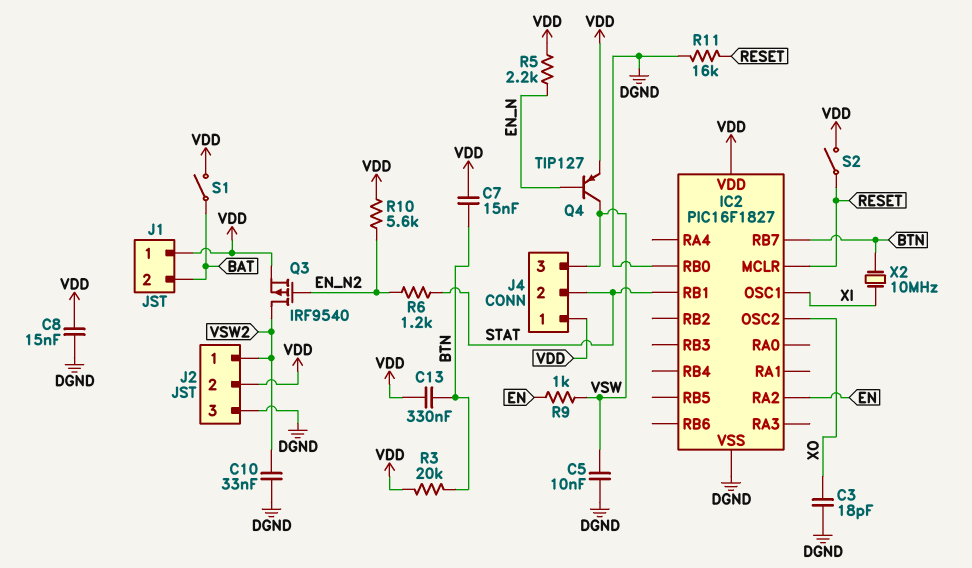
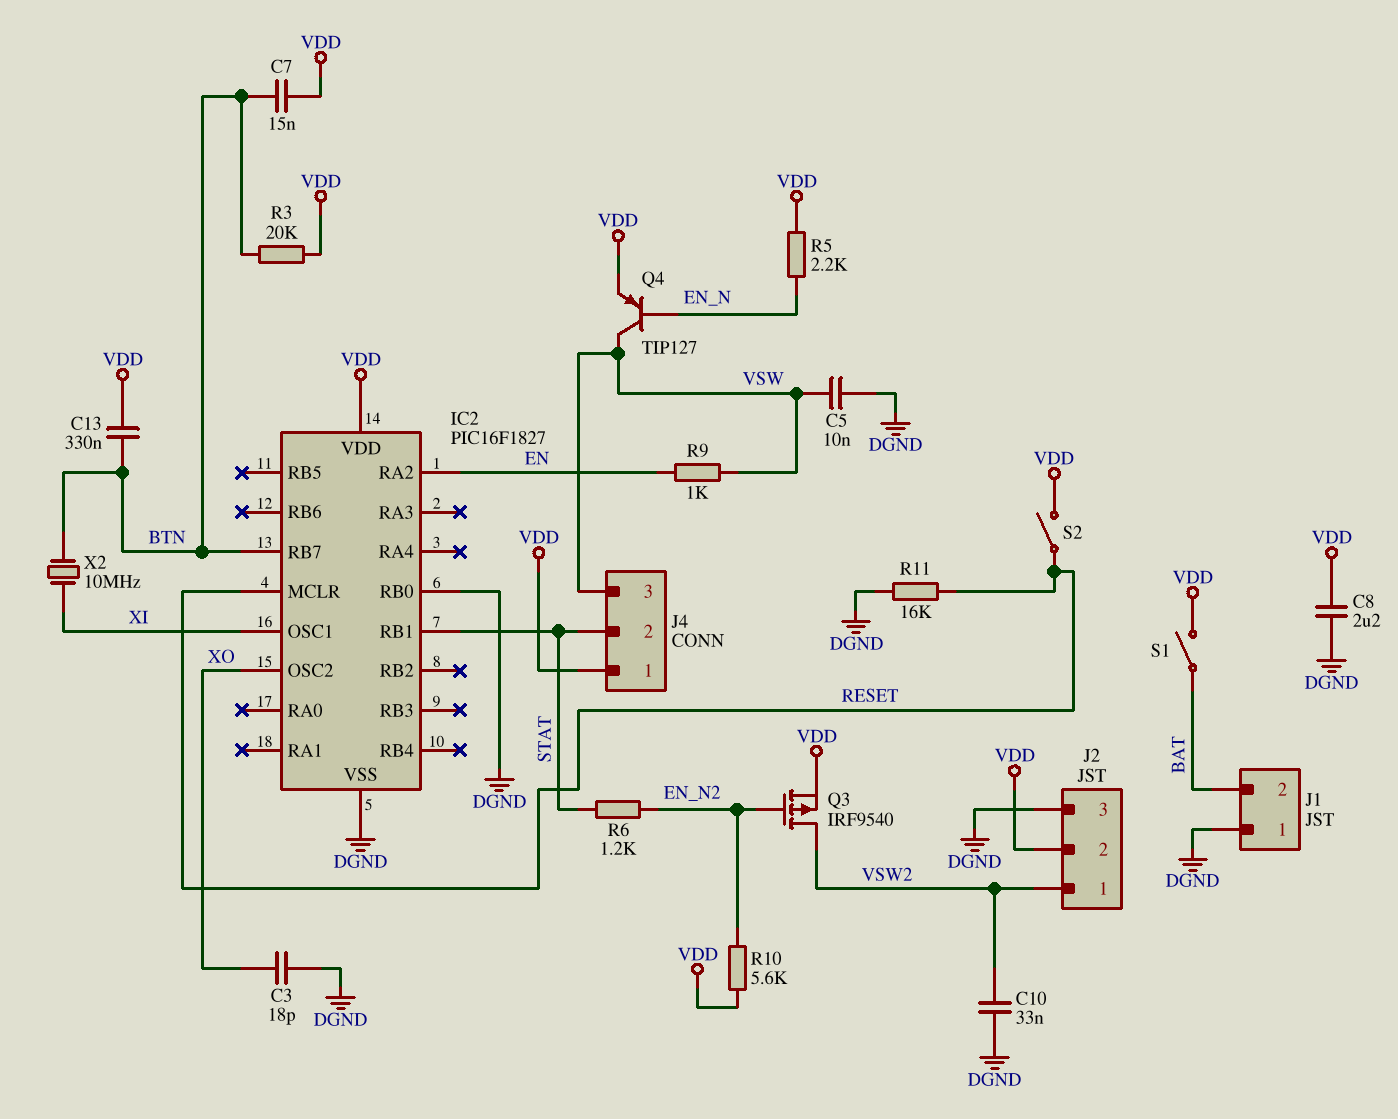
C8: 15nF (DGND, VDD) -> 2.2uF (DGND, VDD)
J1 pin 1: VDD -> DGND

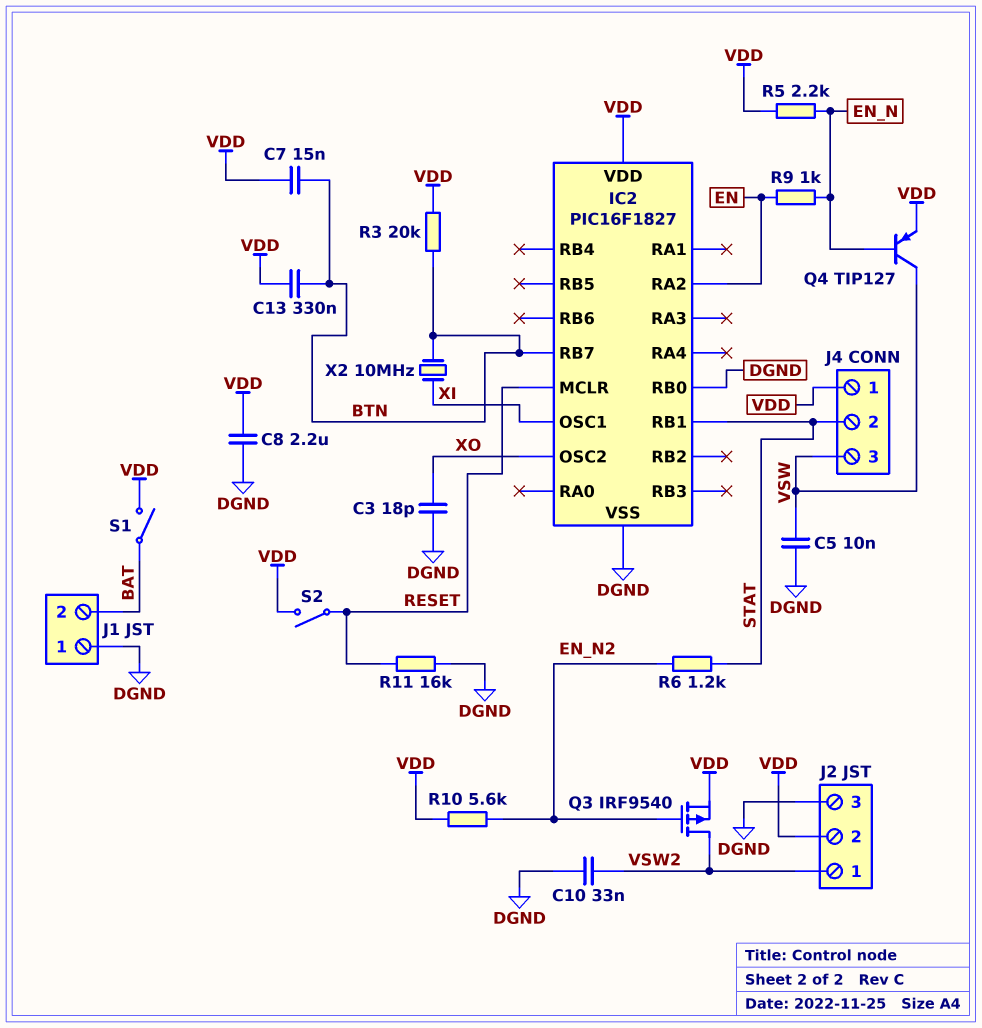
R9: 1k (EN, VSW) -> 1k (EN, EN_N)

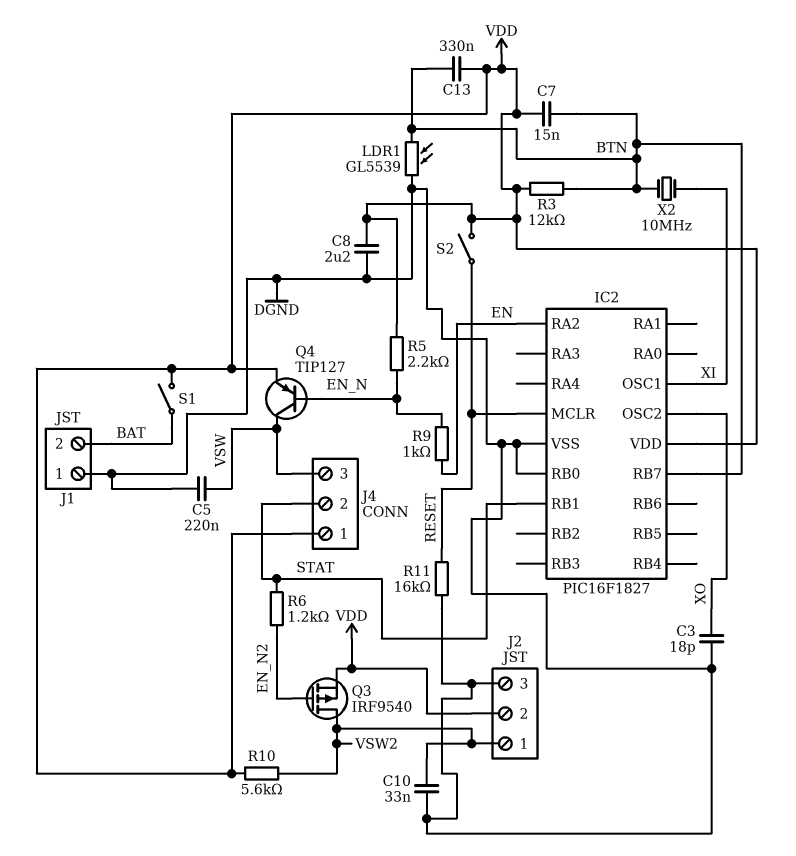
C5: 10nF (DGND, VSW) -> 220nF (DGND, VSW)
LDR1: none -> GL5539 (BTN, DGND)
R3: 20k (BTN, VDD) -> 12k (BTN, VDD)
R10: 5.6k (EN_N2, VDD) -> 5.6k (VDD, VSW2)

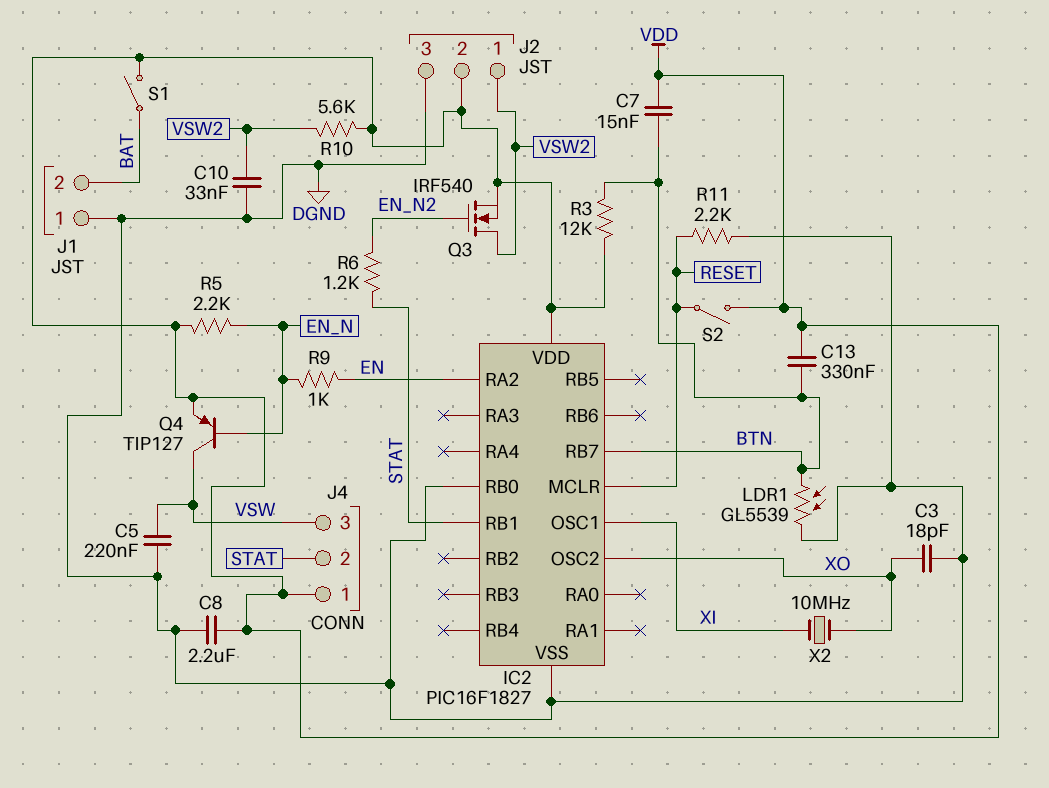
Q3: PMOS IRF9540 (G EN_N2, D VSW2, S VDD) -> NMOS IRF540 (G EN_N2, D VSW2, S VDD)
R11: 16k (DGND, RESET) -> 2.2k (DGND, RESET)
X2: 10MHz (BTN, XI) -> 10MHz (XI, XO)

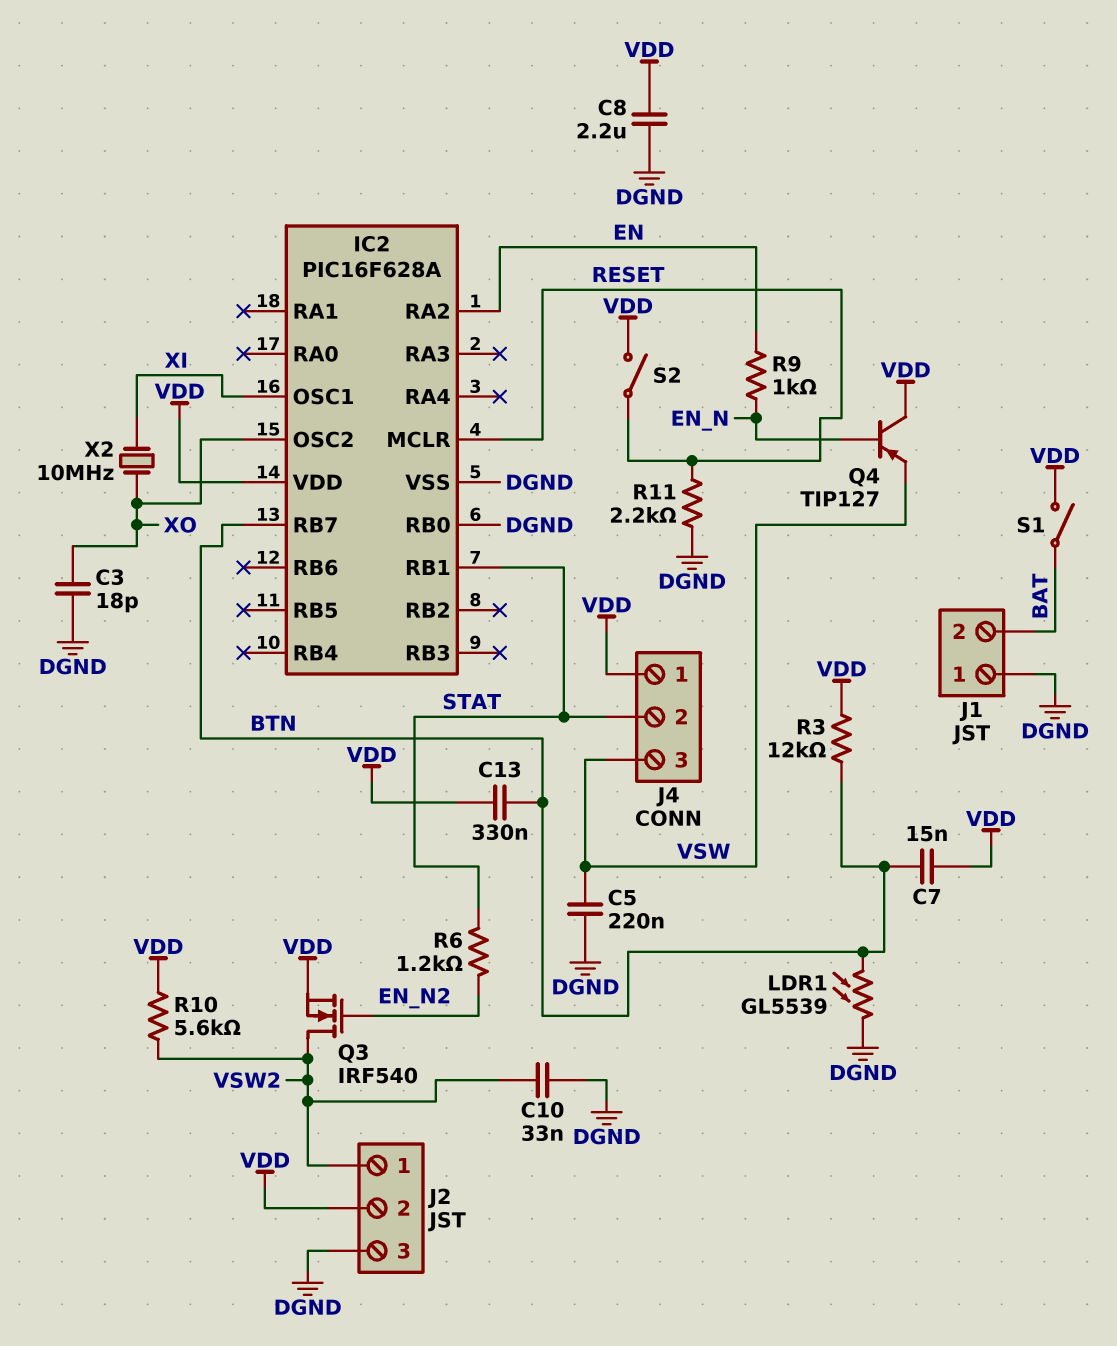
IC2: PIC16F1827 -> PIC16F628A
Q4: PNP TIP127 (B EN_N, C VSW, E VDD) -> PNP TIP127 (B EN_N, C VDD, E VSW)
R5: 2.2k (EN_N, VDD) -> none

